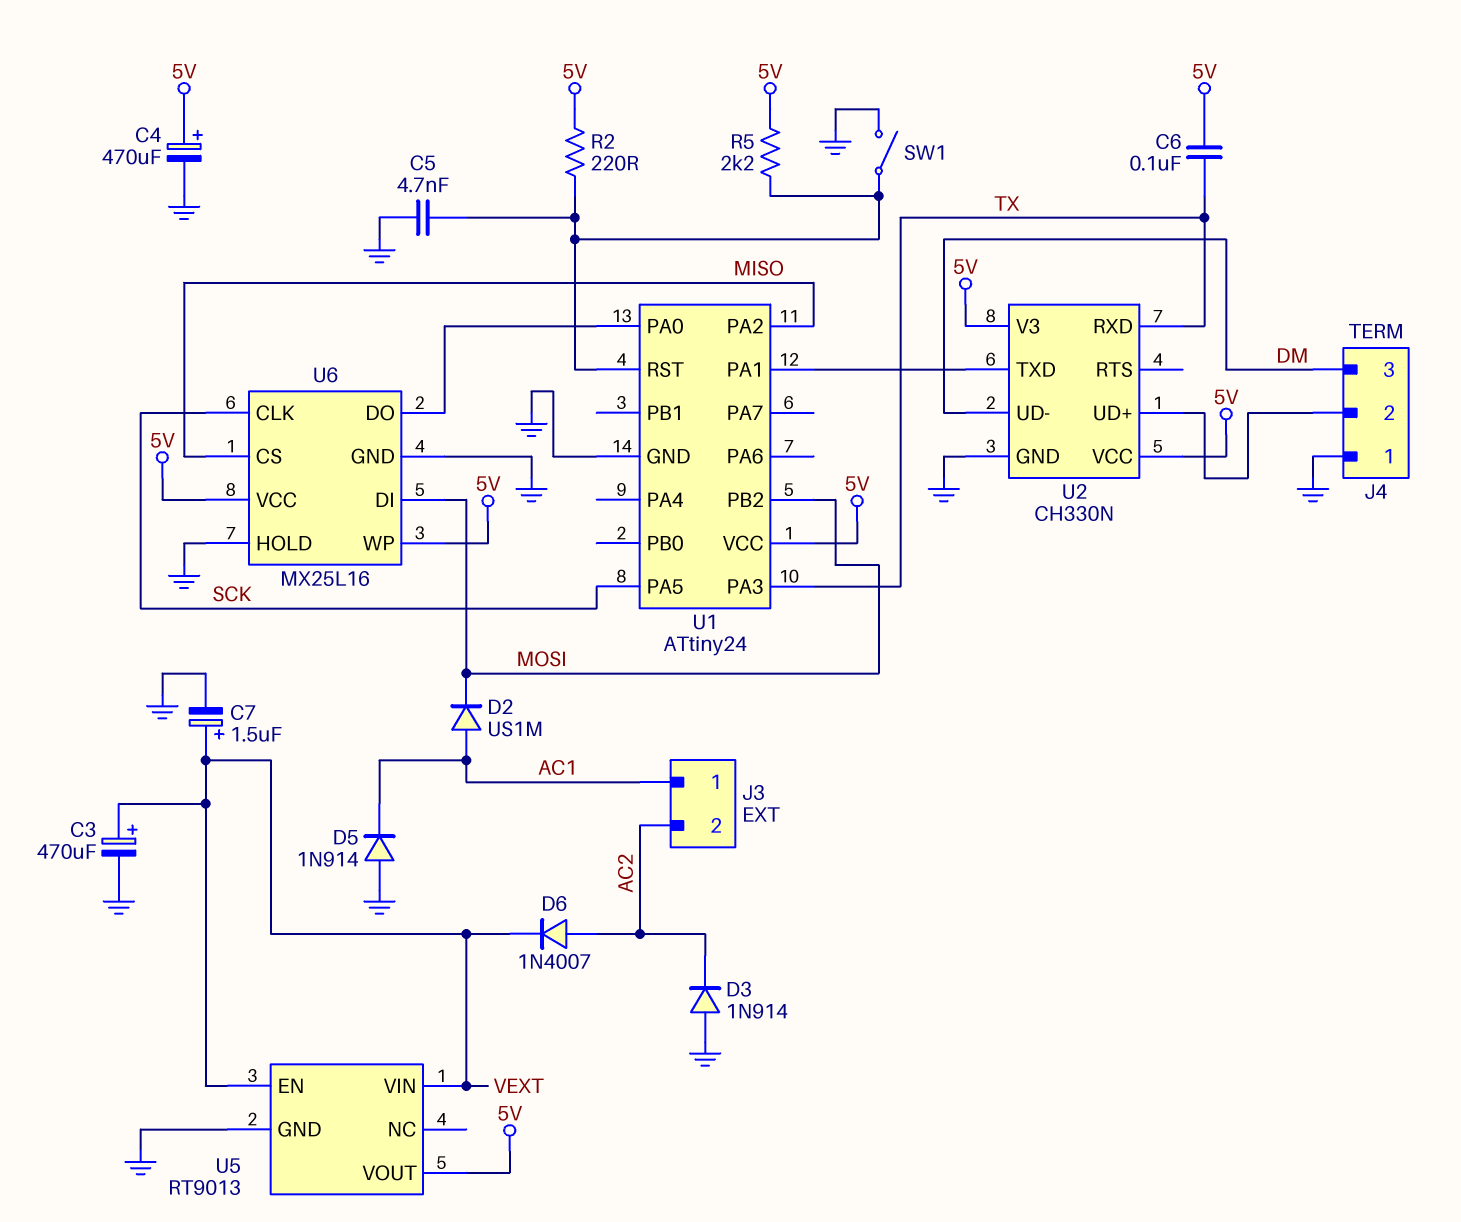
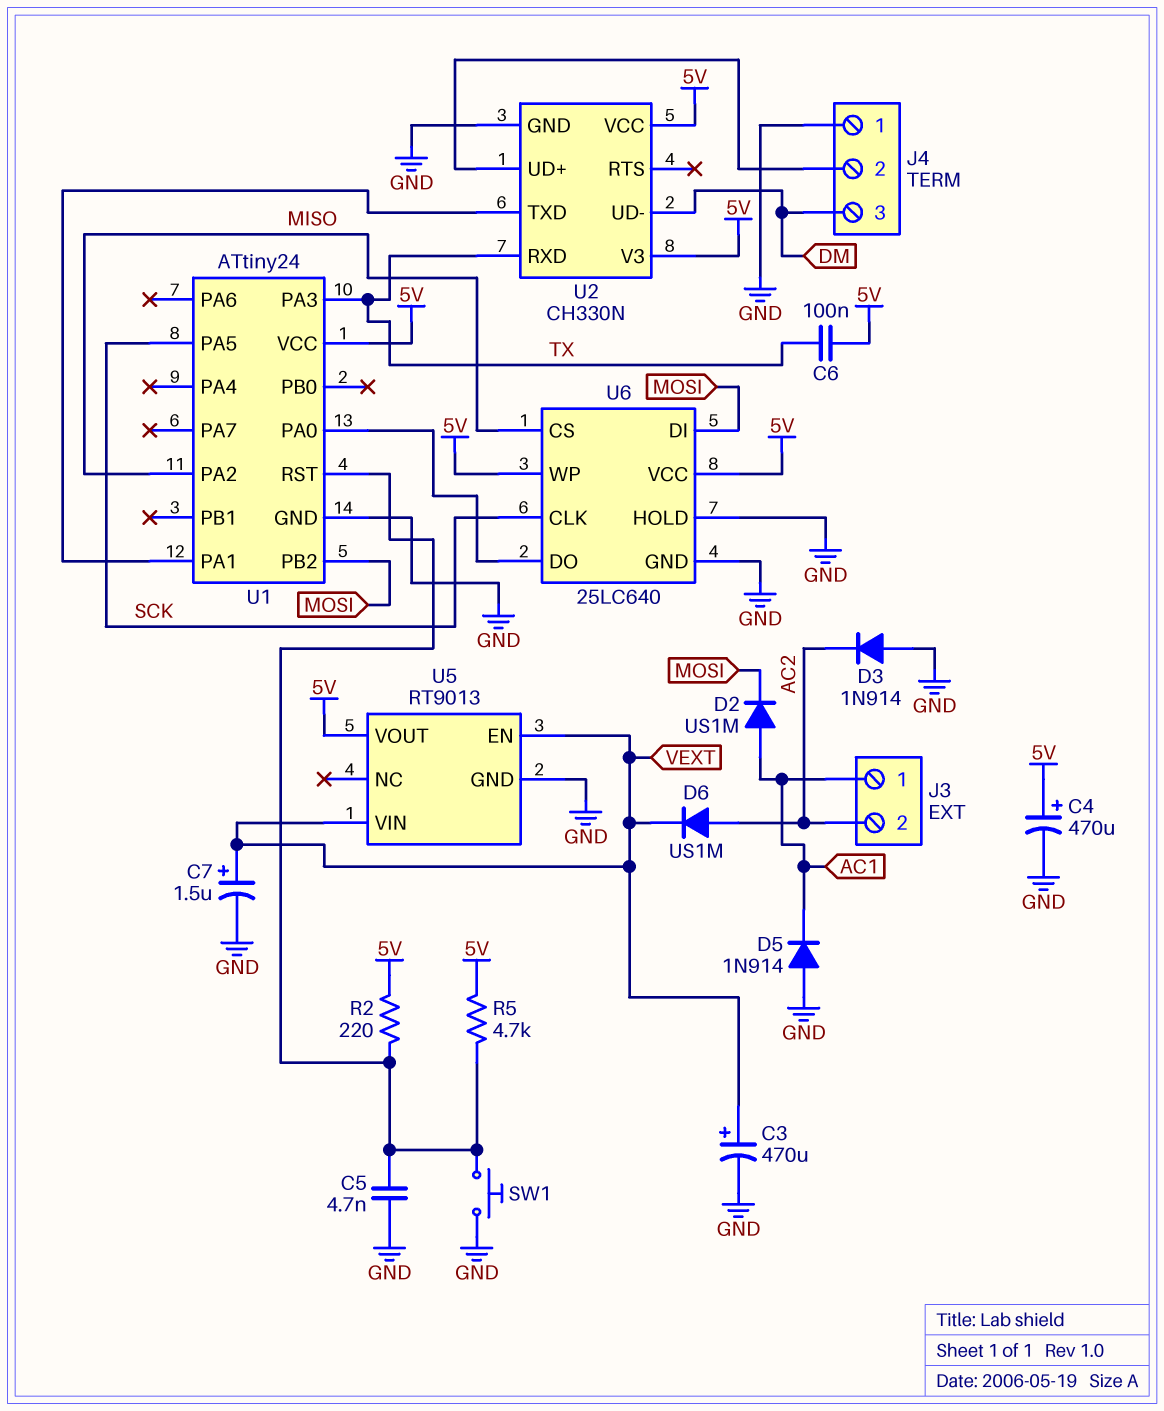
D6: diode 1N4007 (A AC2, K VEXT) -> diode US1M (A AC2, K VEXT)
R5: 2.2k (5V, U1/RST) -> 4.7k (5V, U1/RST)
SW1: switch (GND, U1/RST) -> button (GND, U1/RST)
U6: MX25L16 -> 25LC640

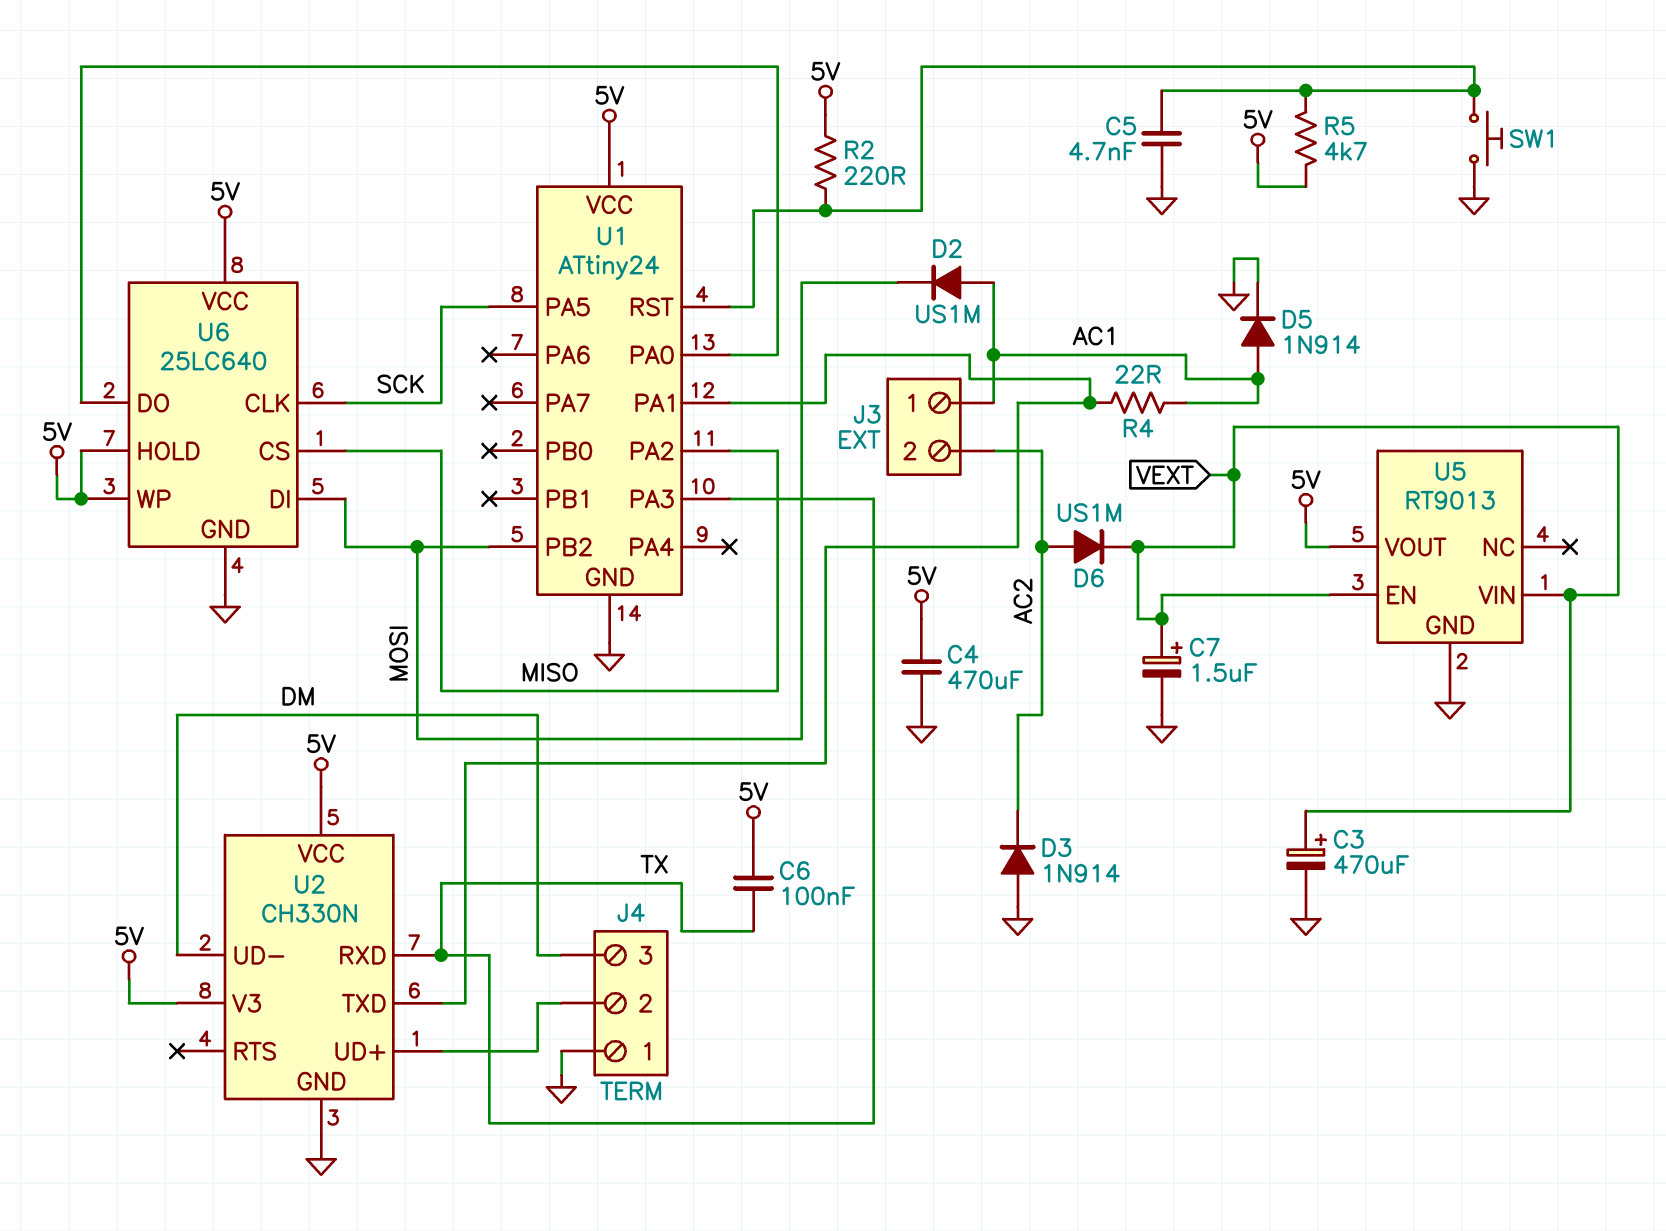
C4: 470uF (plus 5V, minus GND) -> 470uF (5V, GND)
D5: diode 1N914 (A GND, K AC1) -> diode 1N914 (A AC1, K GND)
R4: none -> 22 (AC1, U1/PA1)
U6 pin HOLD: GND -> 5V

